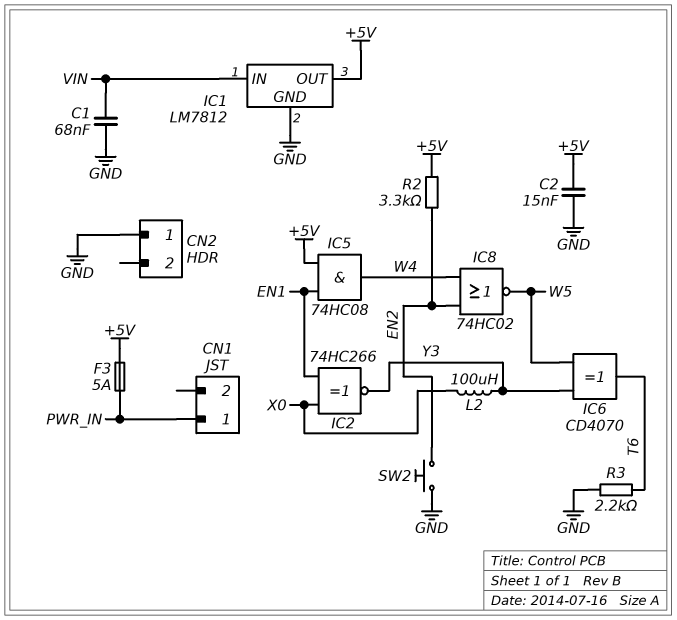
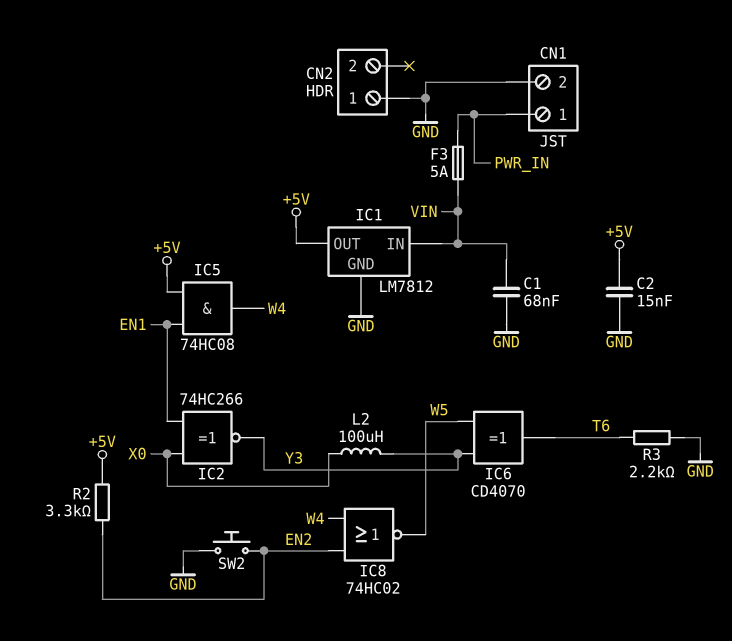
CN1 pin 2: none -> GND
F3: 5A (+5V, PWR_IN) -> 5A (PWR_IN, VIN)

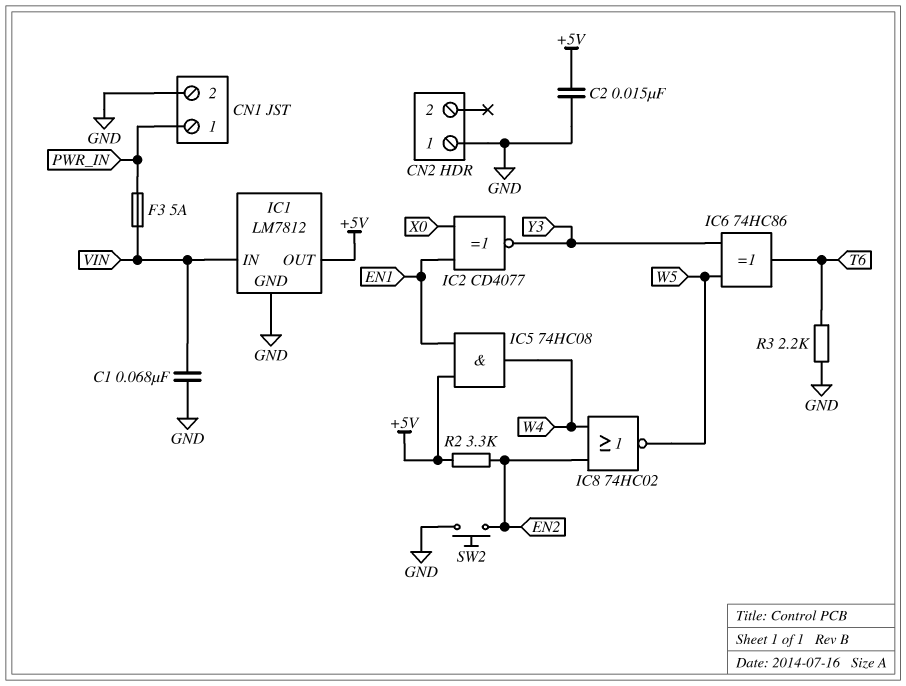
IC2: XNOR 74HC266 (in EN1, in X0, out Y3) -> XNOR CD4077 (in EN1, in X0, out Y3)
IC6: XOR CD4070 (in W5, in Y3, out T6) -> XOR 74HC86 (in W5, in Y3, out T6)
L2: 100uH (X0, Y3) -> none

